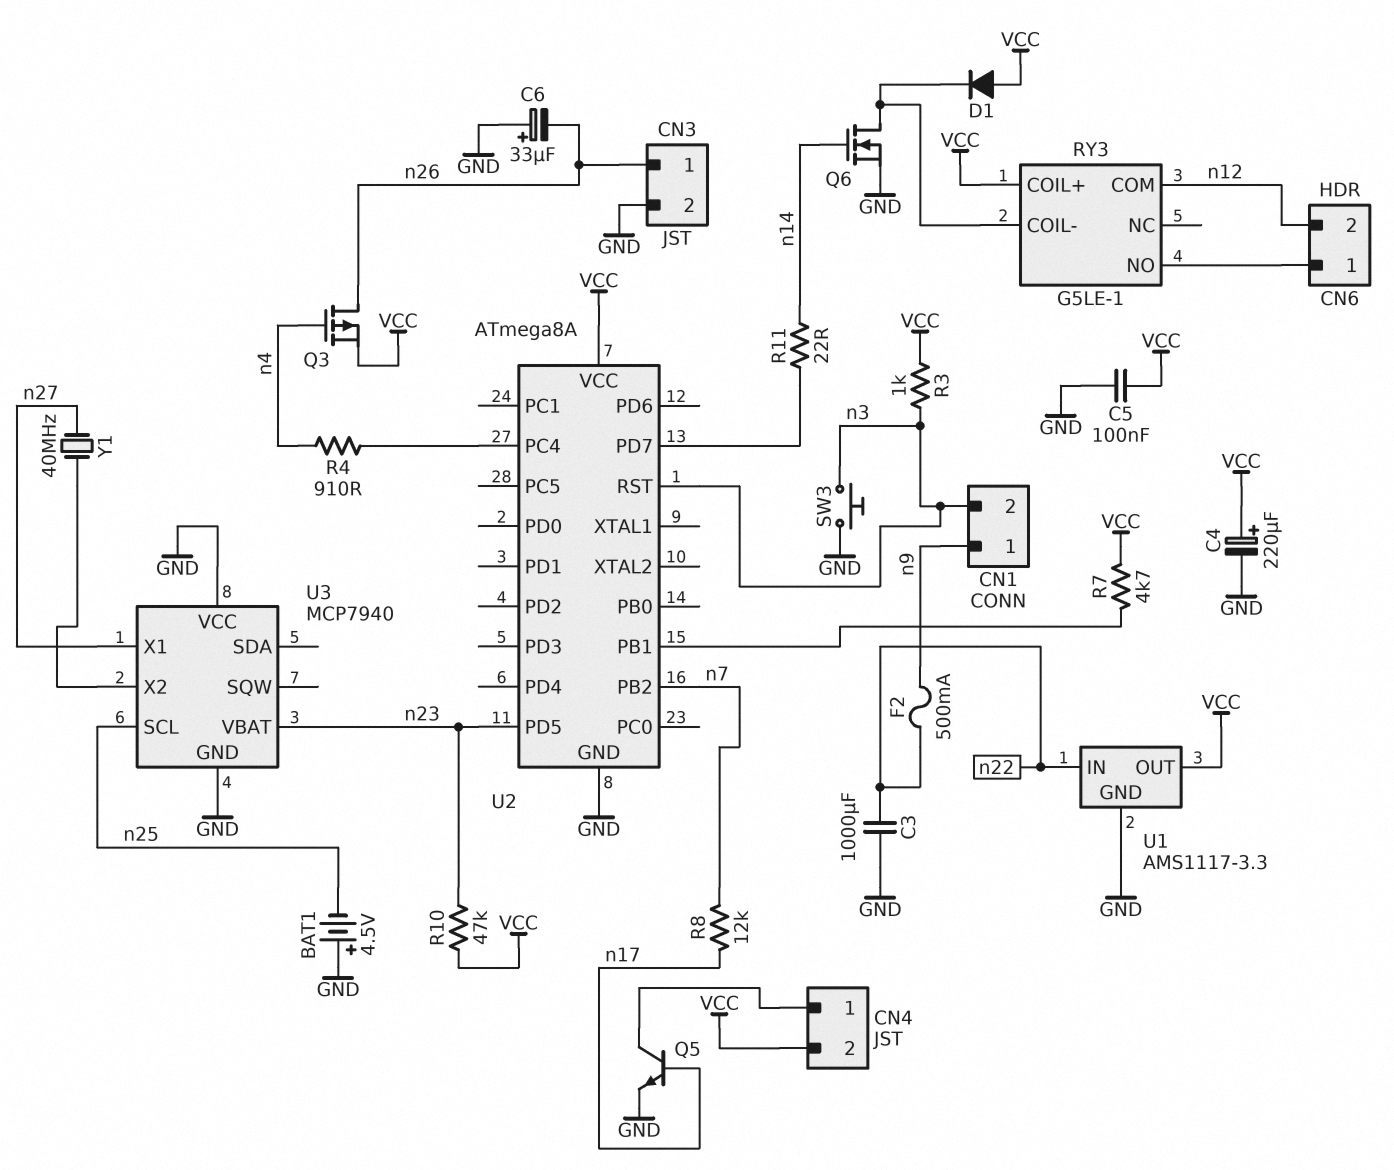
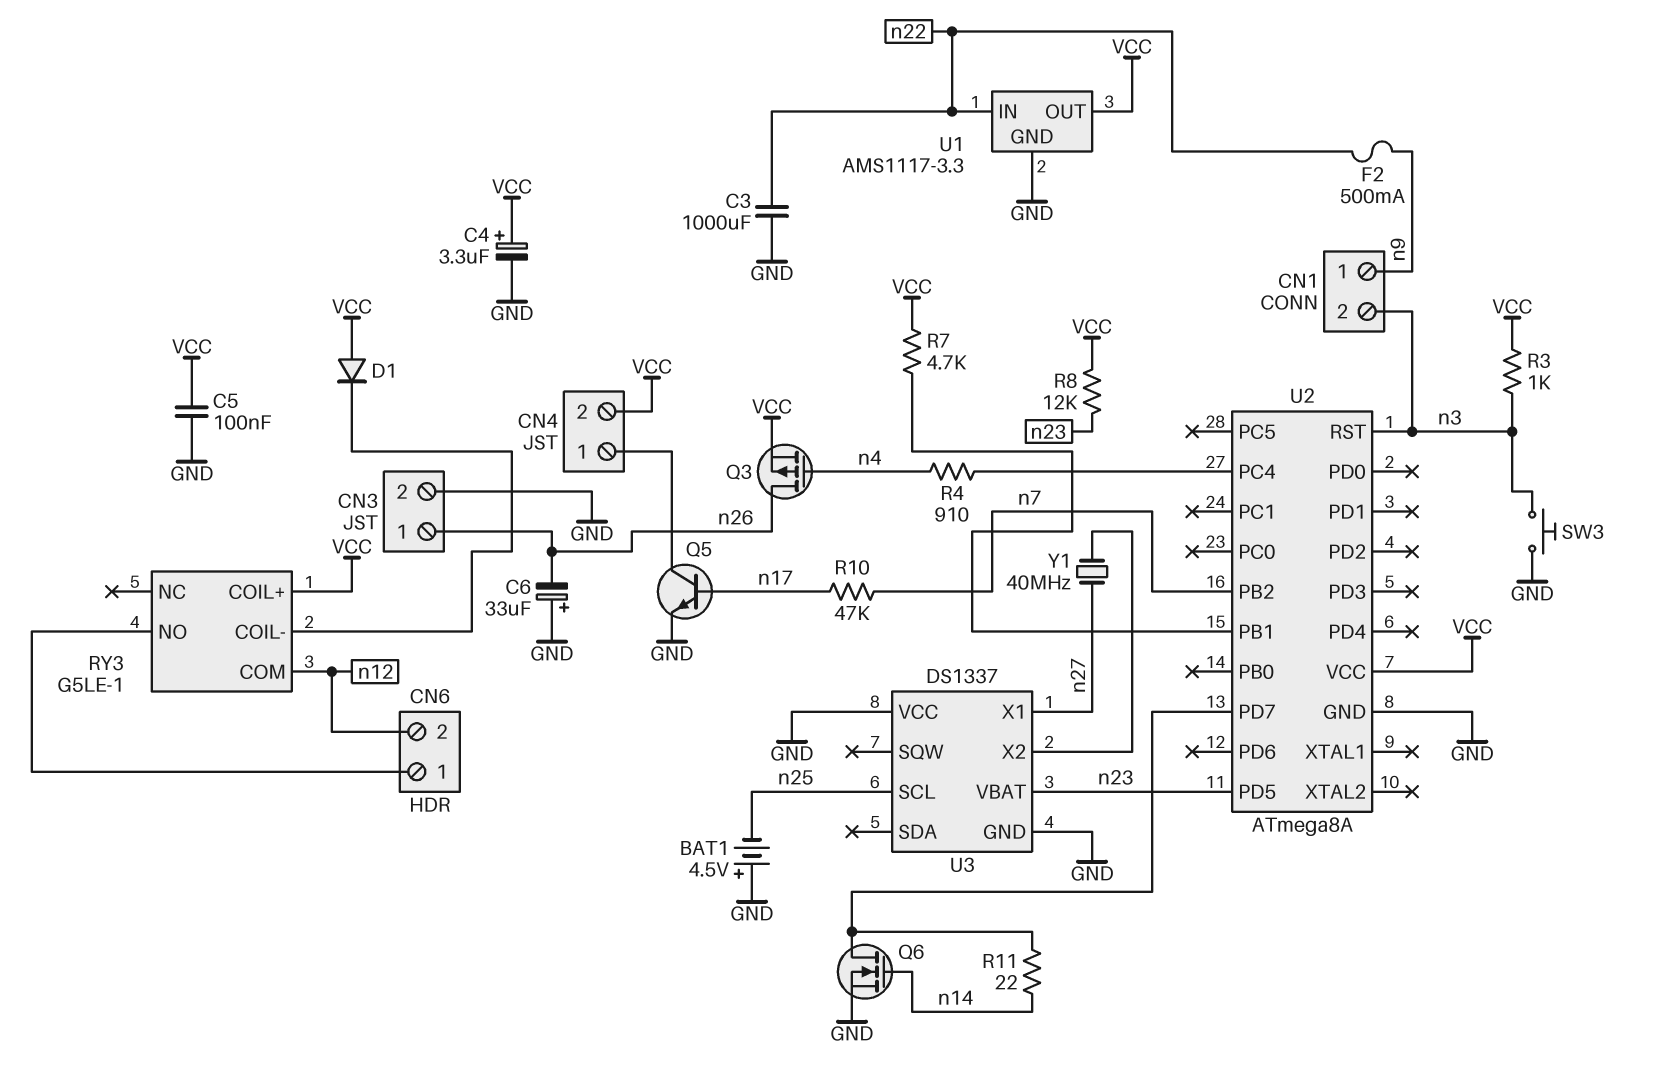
C4: 220uF (plus VCC, minus GND) -> 3.3uF (plus VCC, minus GND)
Q6: NMOS (G n14, D RY3/COIL-, S GND) -> NMOS (G n14, D U2/PD7, S GND)
R8: 12k (n7, n17) -> 12k (VCC, n23)
R10: 47k (VCC, n23) -> 47k (n7, n17)
U3: MCP7940 -> DS1337

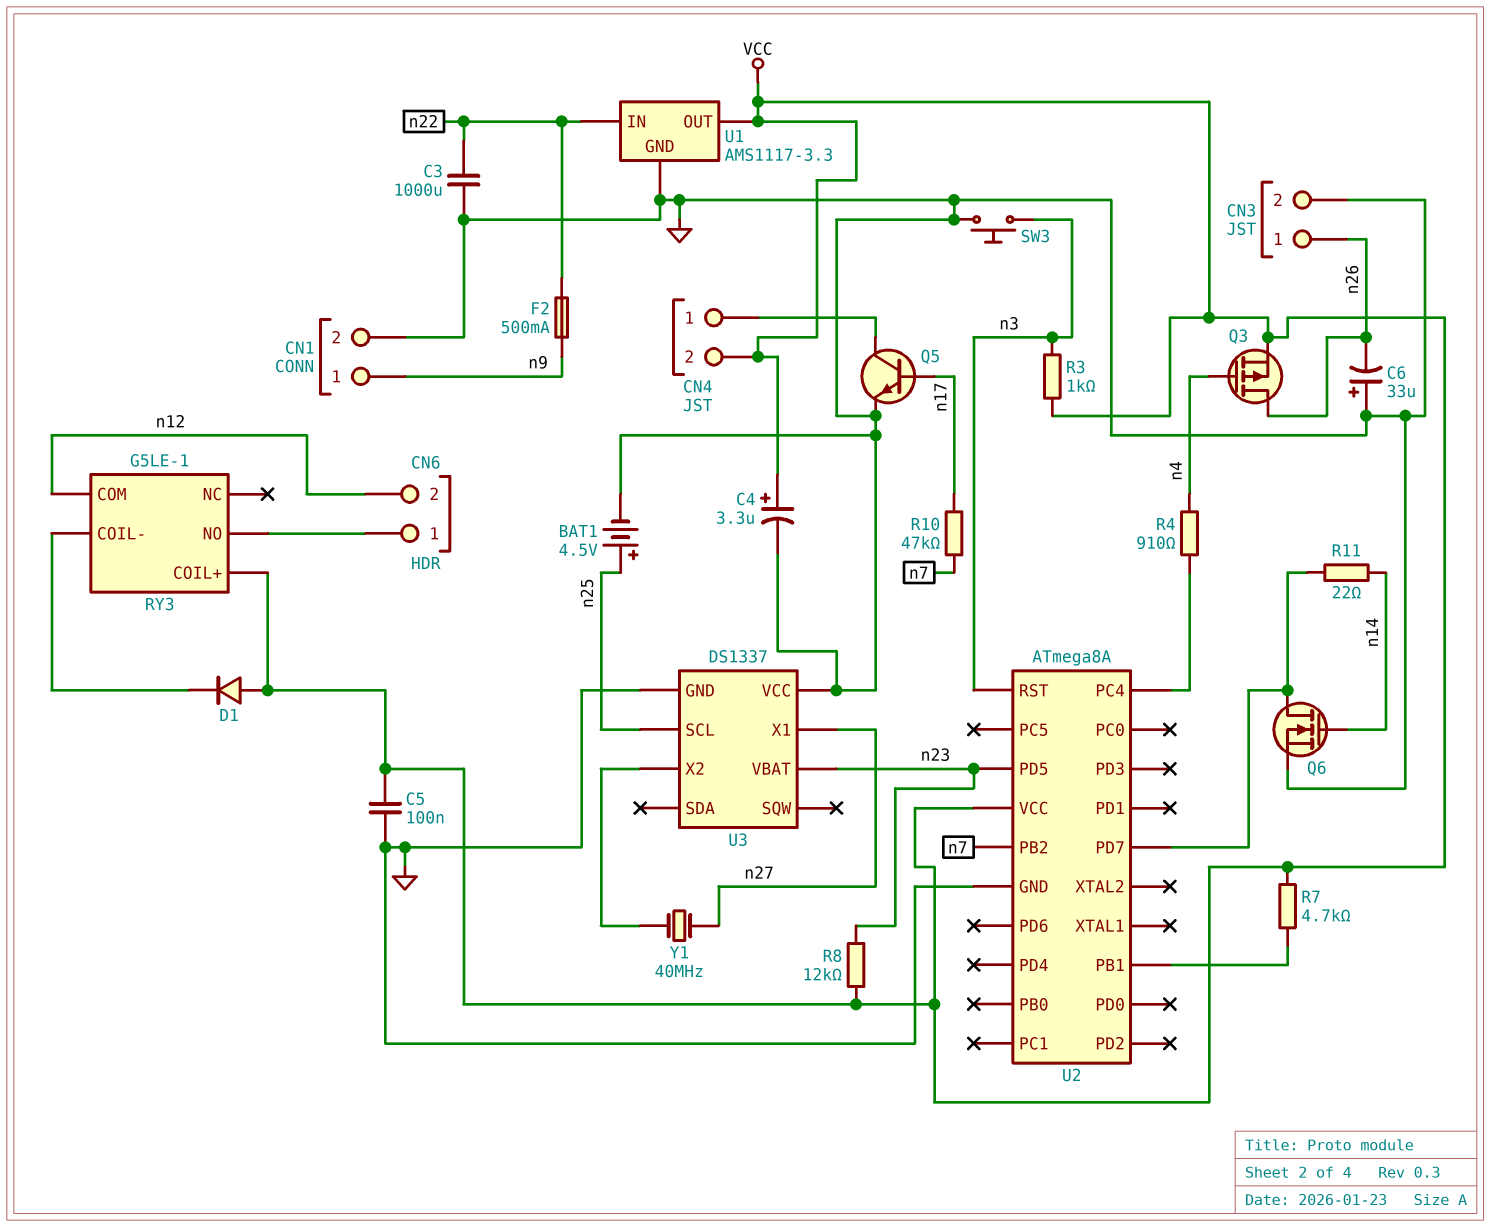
BAT1: 4.5V (plus GND, minus n25) -> 4.5V (plus n25, minus GND)
CN1 pin 2: n3 -> GND

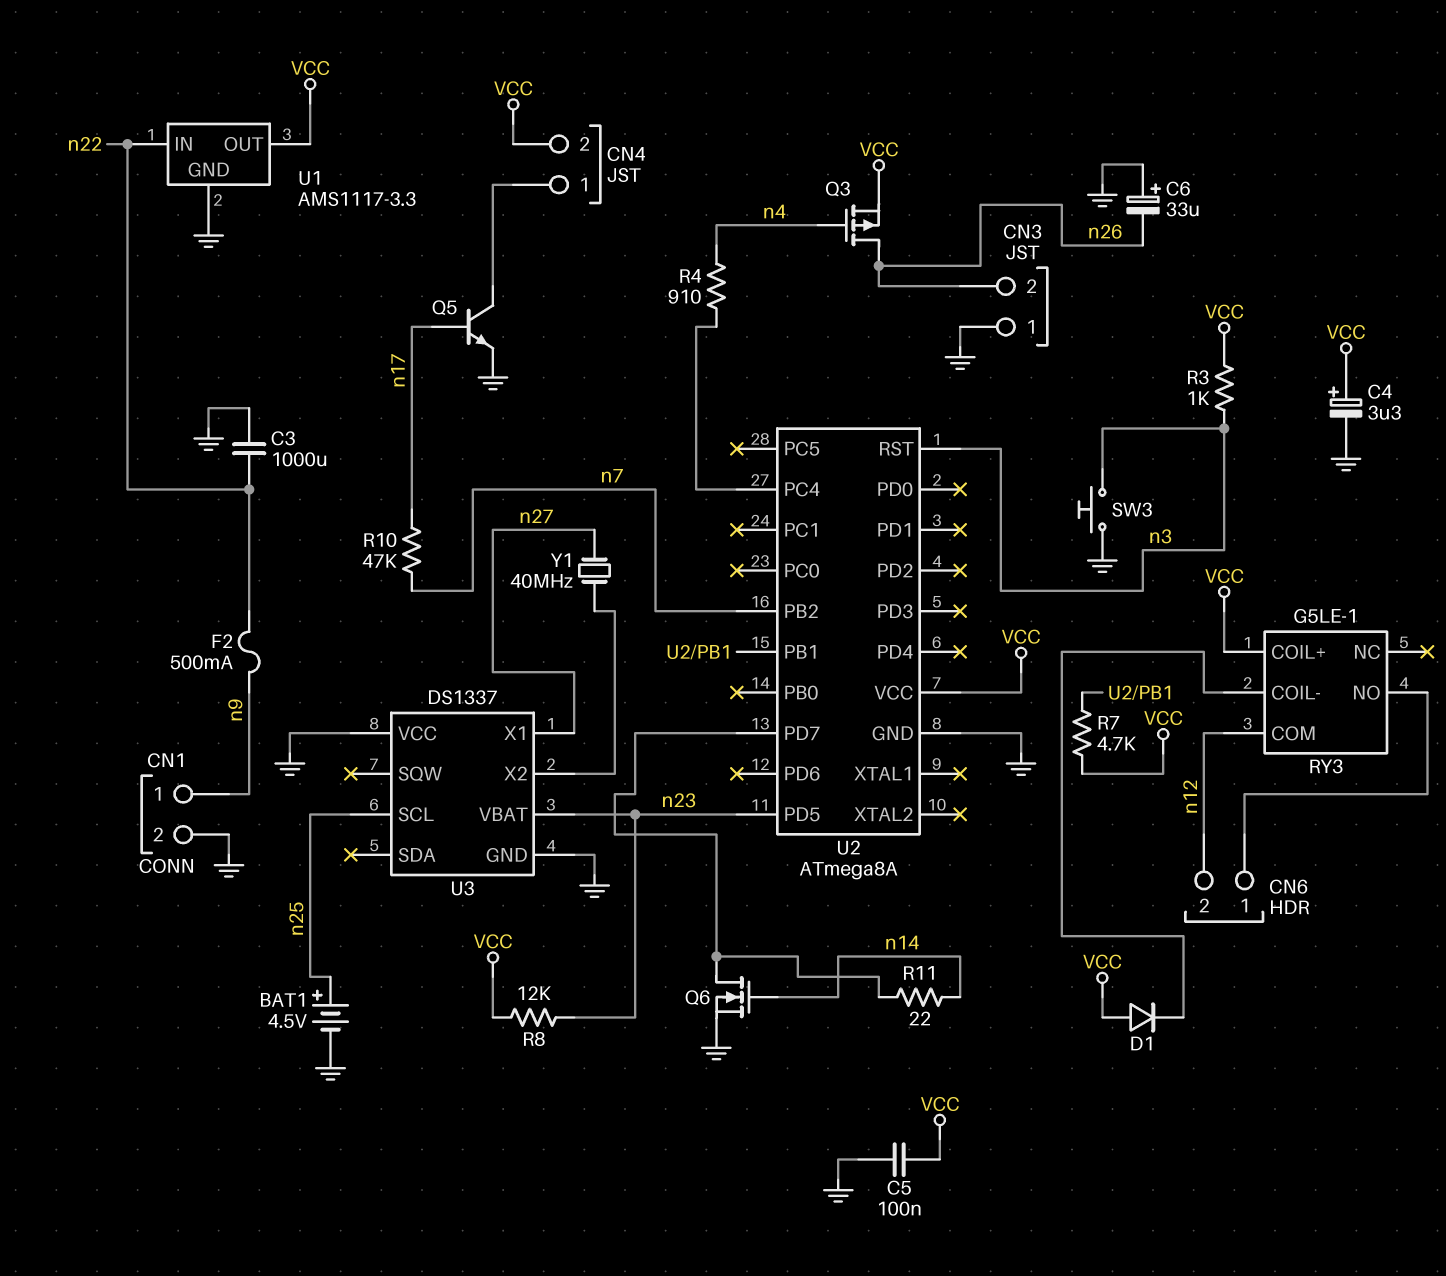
CN3 pin 1: n26 -> GND
CN3 pin 2: GND -> n26

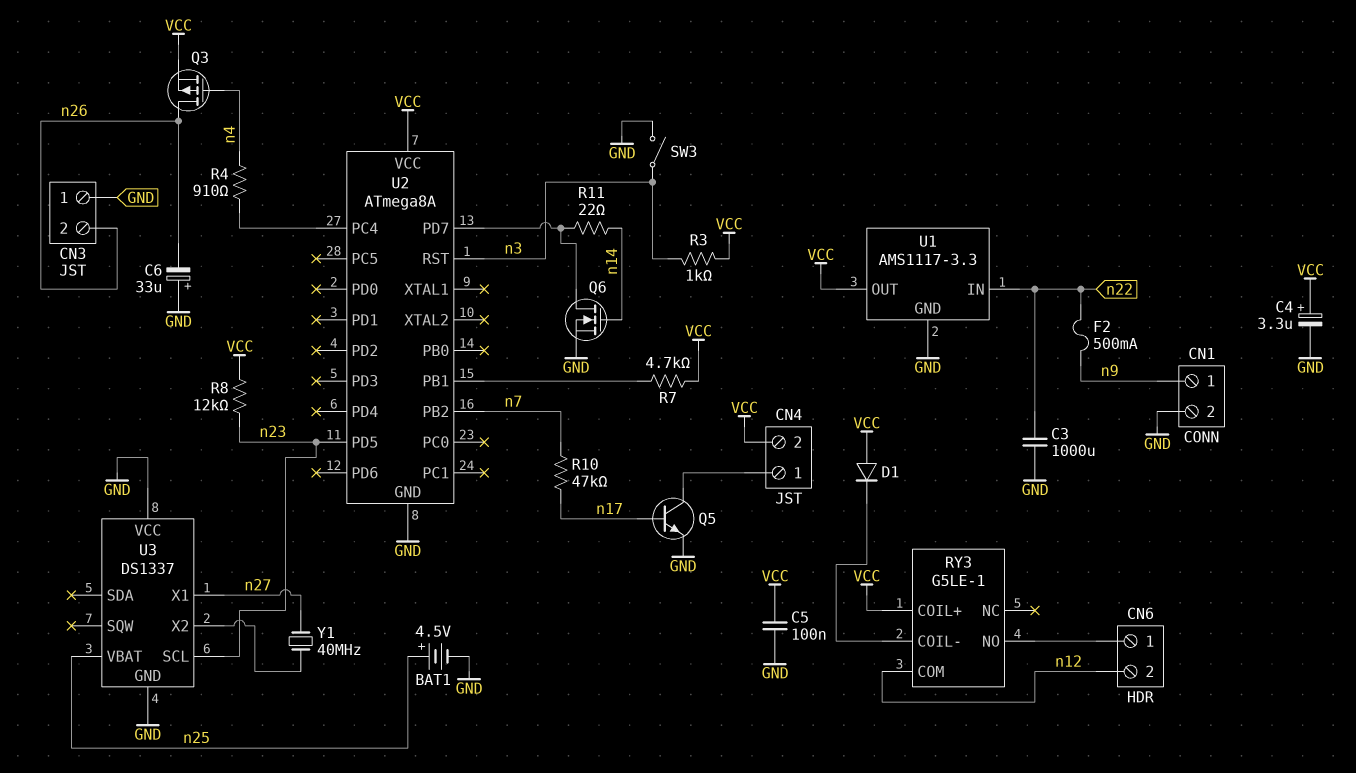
SW3: button (GND, n3) -> switch (GND, n3)
U3 pin SCL: n25 -> n23
U3 pin VBAT: n23 -> n25

